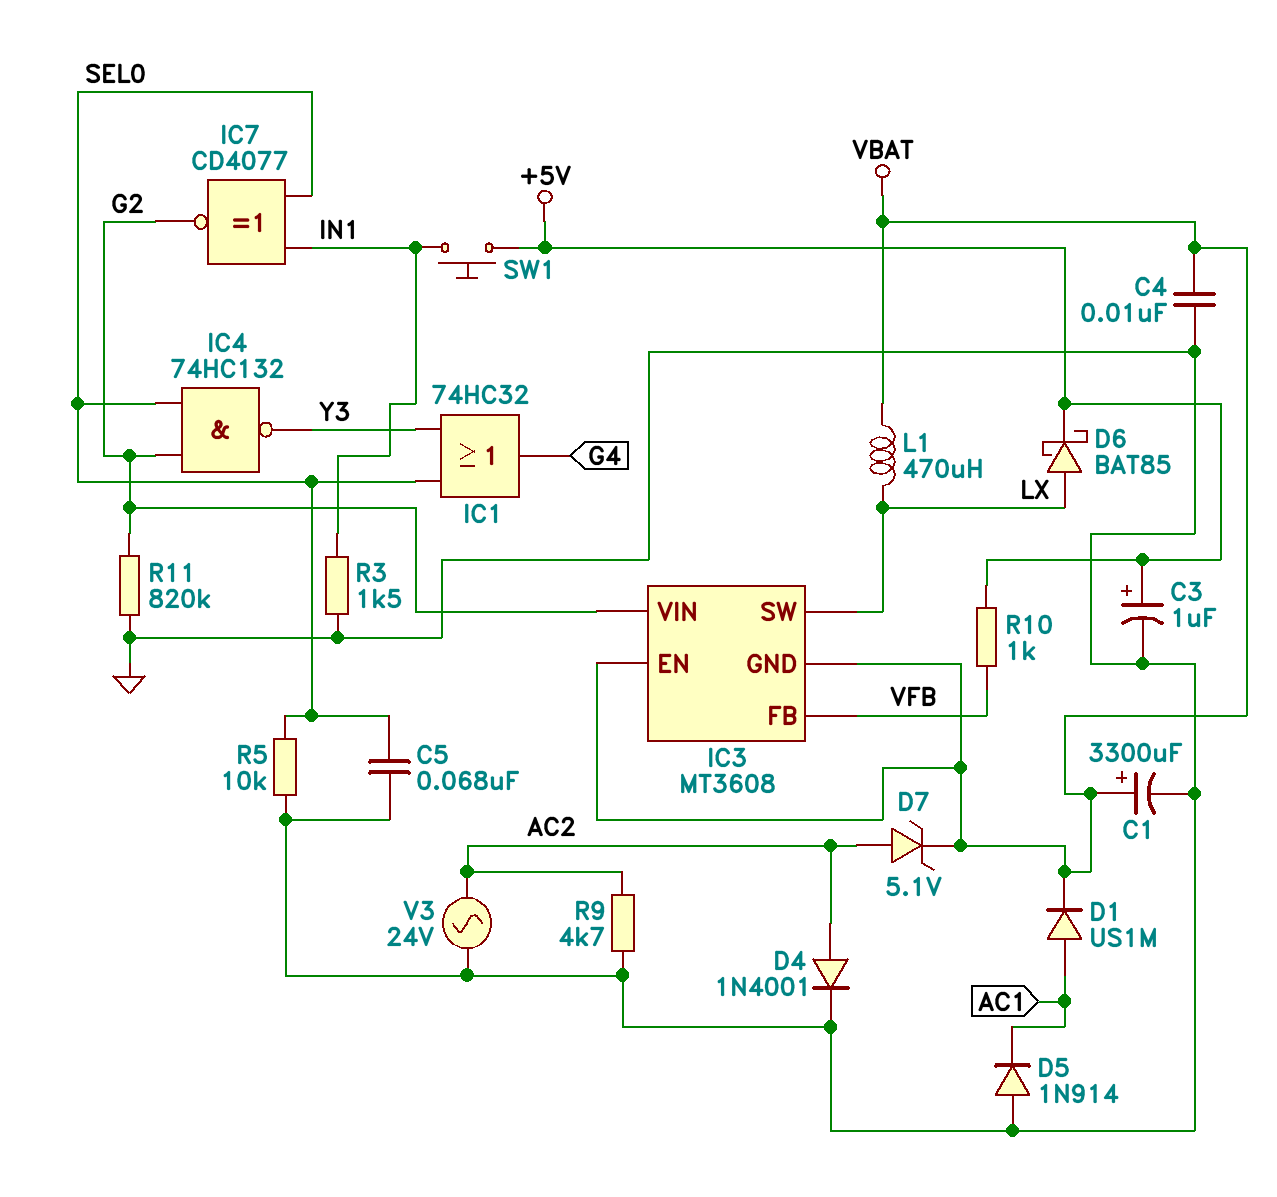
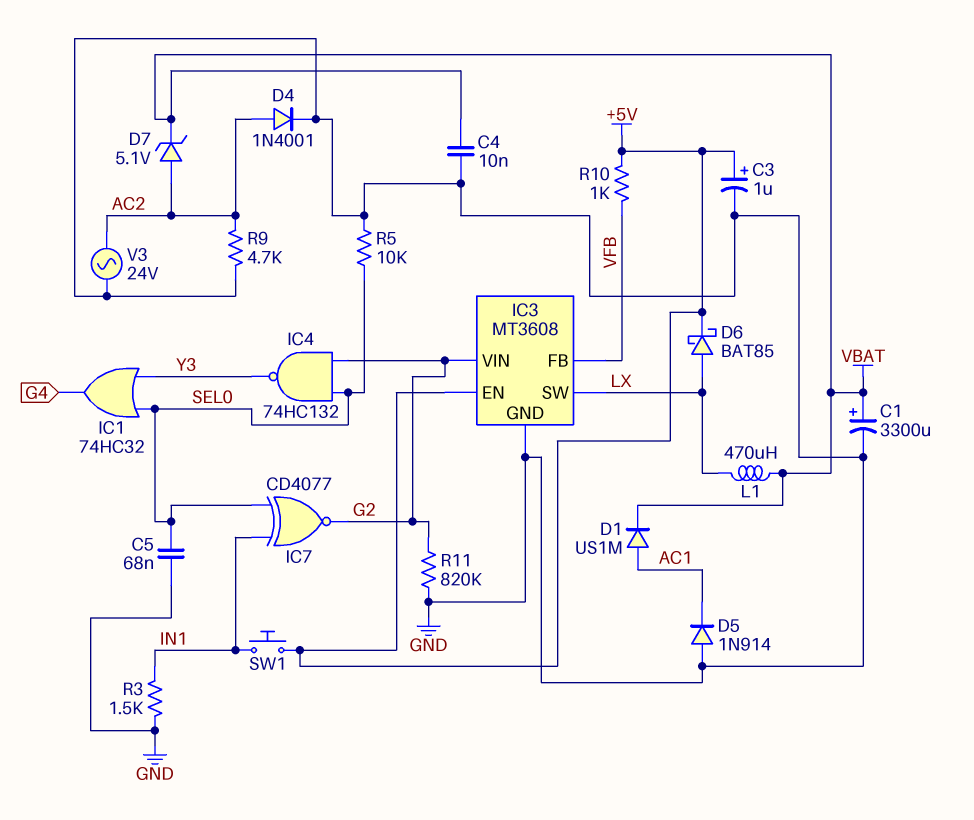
IC3 pin EN: VBAT -> +5V
IC3 pin GND: VBAT -> GND

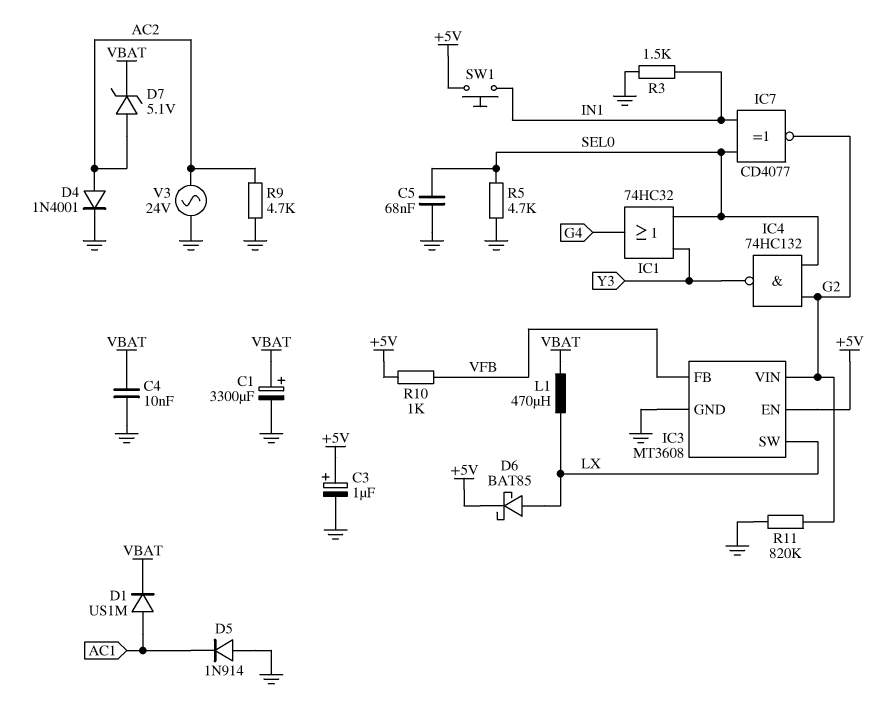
R5: 10k (GND, SEL0) -> 4.7k (GND, SEL0)

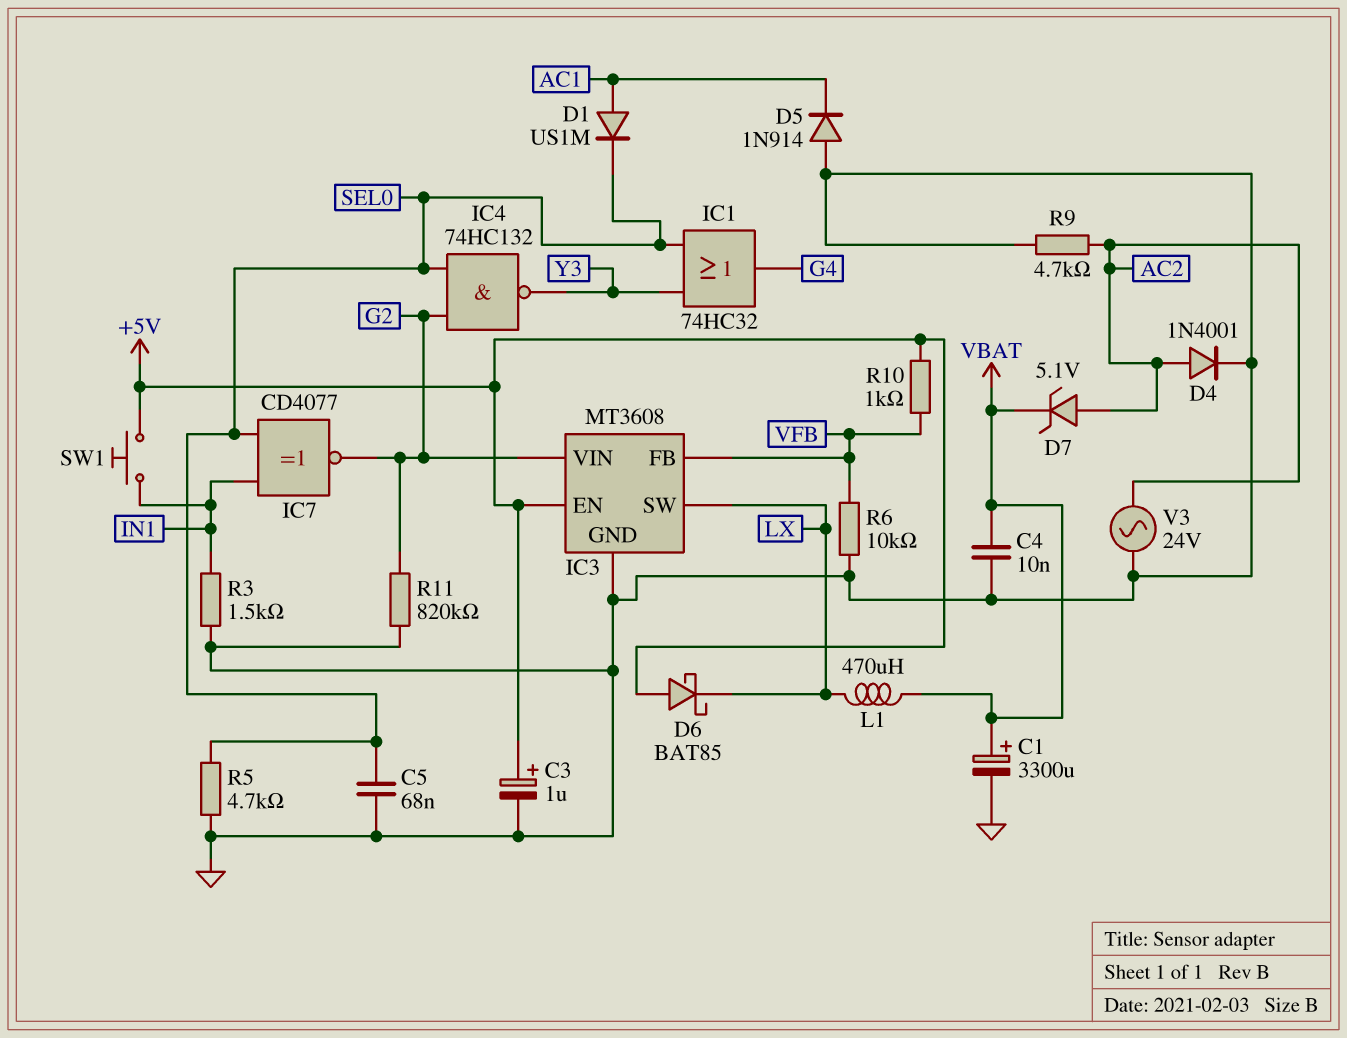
D1: diode US1M (A AC1, K VBAT) -> diode US1M (A AC1, K SEL0)
D6: schottky BAT85 (A LX, K +5V) -> schottky BAT85 (A +5V, K LX)
R6: none -> 10k (GND, VFB)

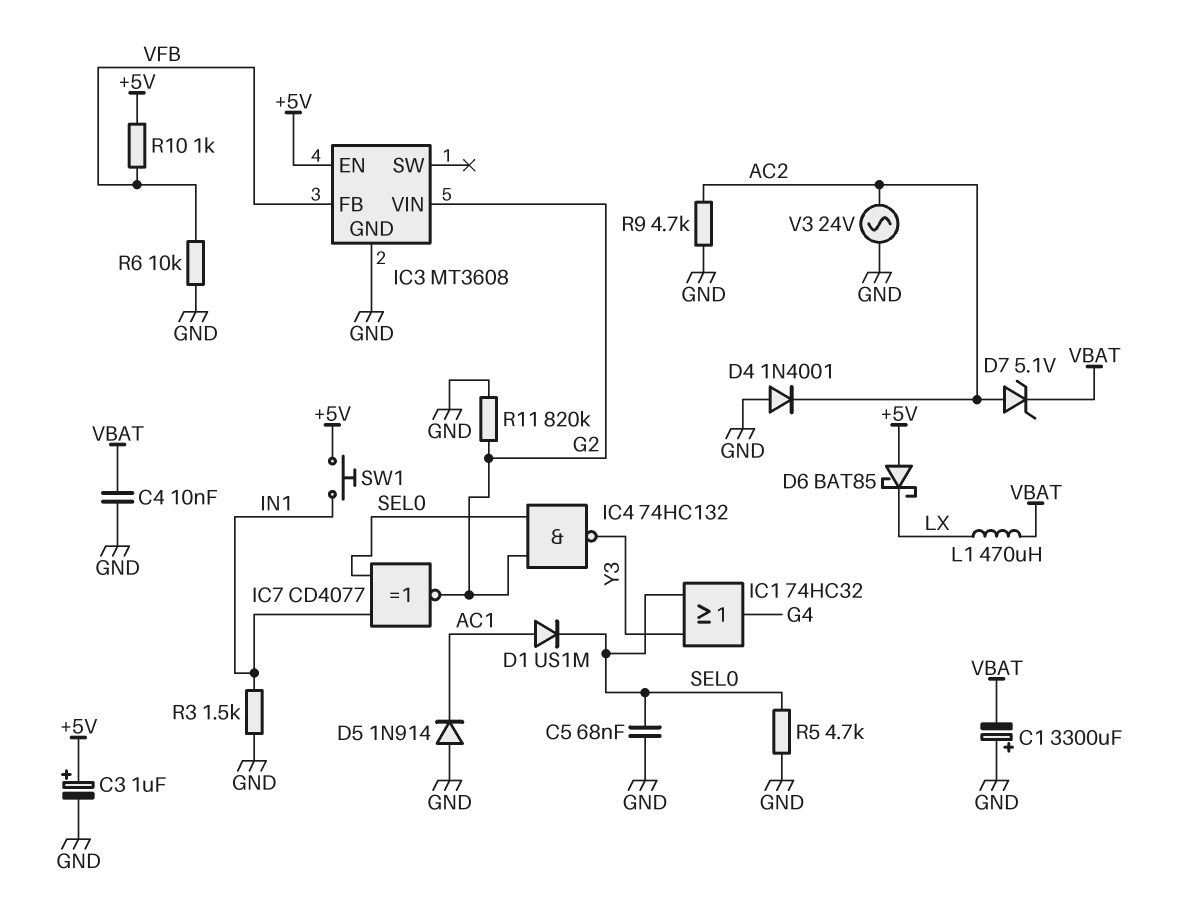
C1: 3300uF (plus VBAT, minus GND) -> 3300uF (plus GND, minus VBAT)
D4: diode 1N4001 (A AC2, K GND) -> diode 1N4001 (A GND, K AC2)
IC3 pin SW: LX -> none

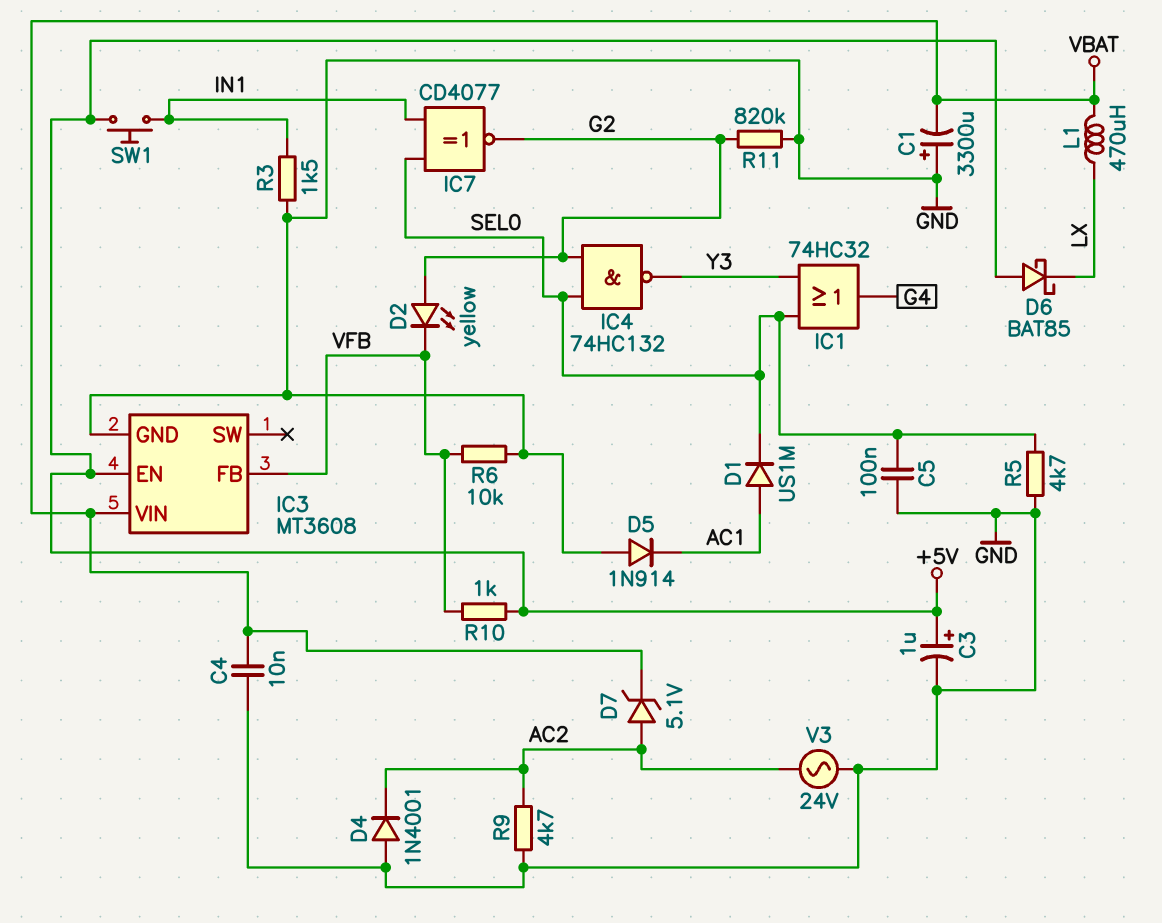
C5: 68nF (GND, SEL0) -> 100nF (GND, SEL0)
D2: none -> LED yellow (A G2, K VFB)
IC3 pin VIN: G2 -> VBAT

